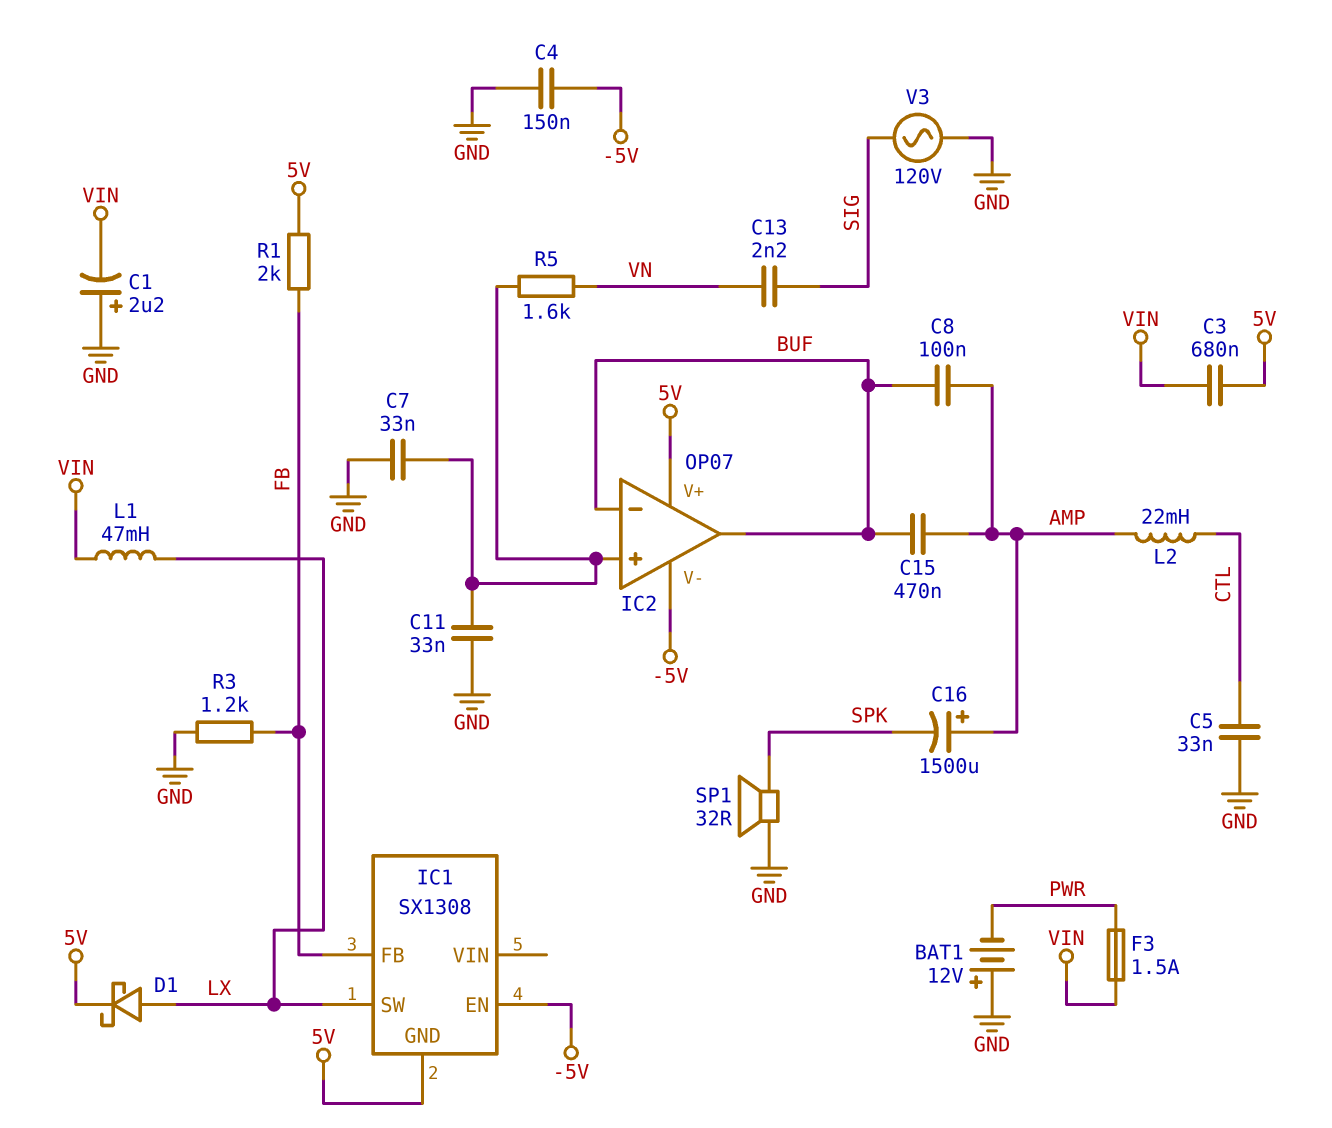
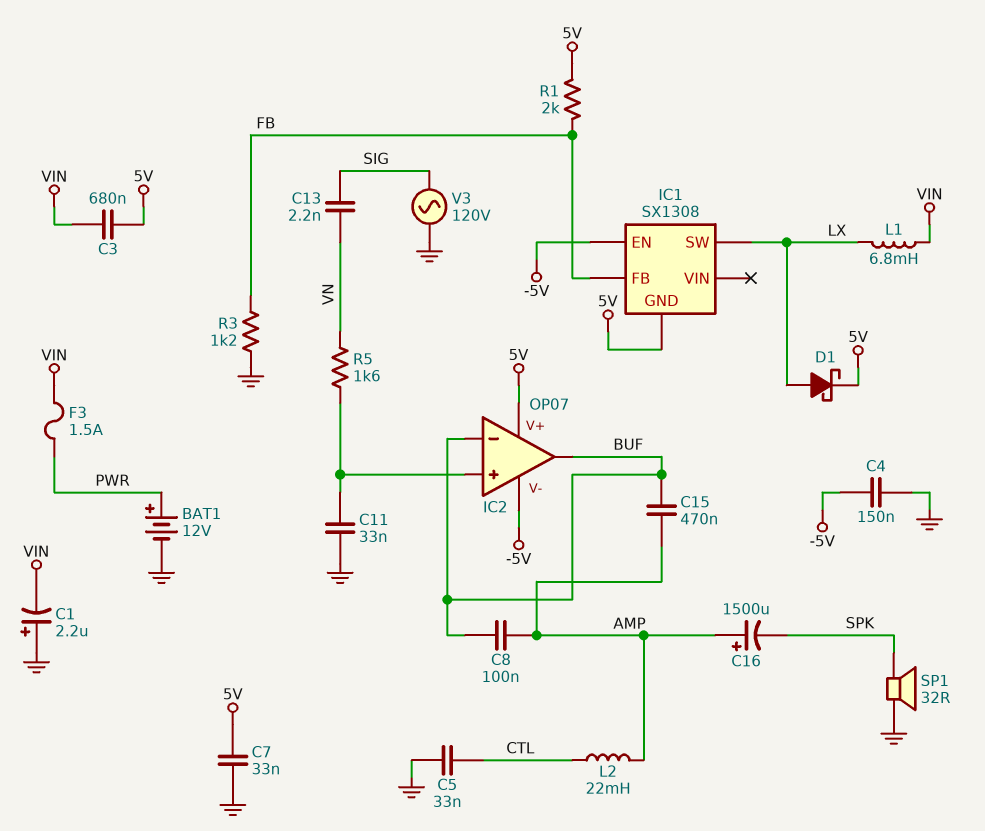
BAT1: 12V (plus GND, minus PWR) -> 12V (plus PWR, minus GND)
C7: 33nF (GND, IC2/in+) -> 33nF (5V, GND)
L1: 47mH (LX, VIN) -> 6.8mH (LX, VIN)

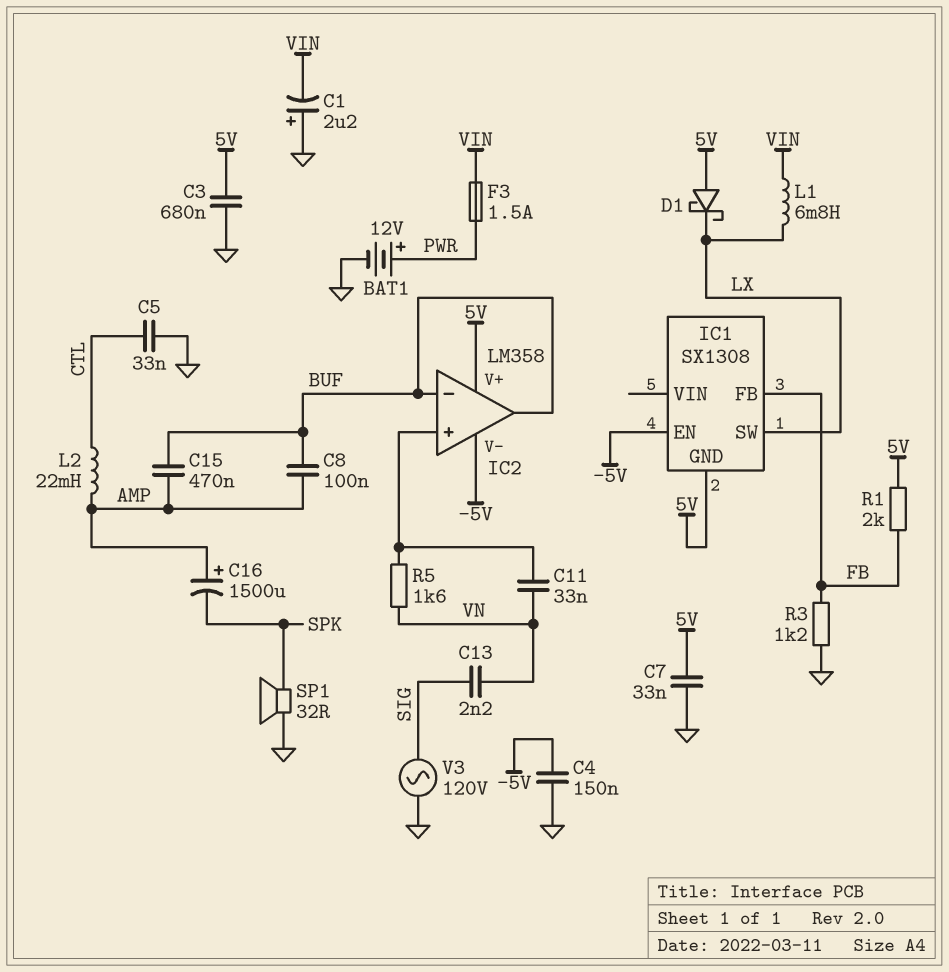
C3: 680nF (5V, VIN) -> 680nF (5V, GND)
C11: 33nF (GND, IC2/in+) -> 33nF (IC2/in+, VN)
D1: schottky (A LX, K 5V) -> schottky (A 5V, K LX)
IC2: OP07 -> LM358

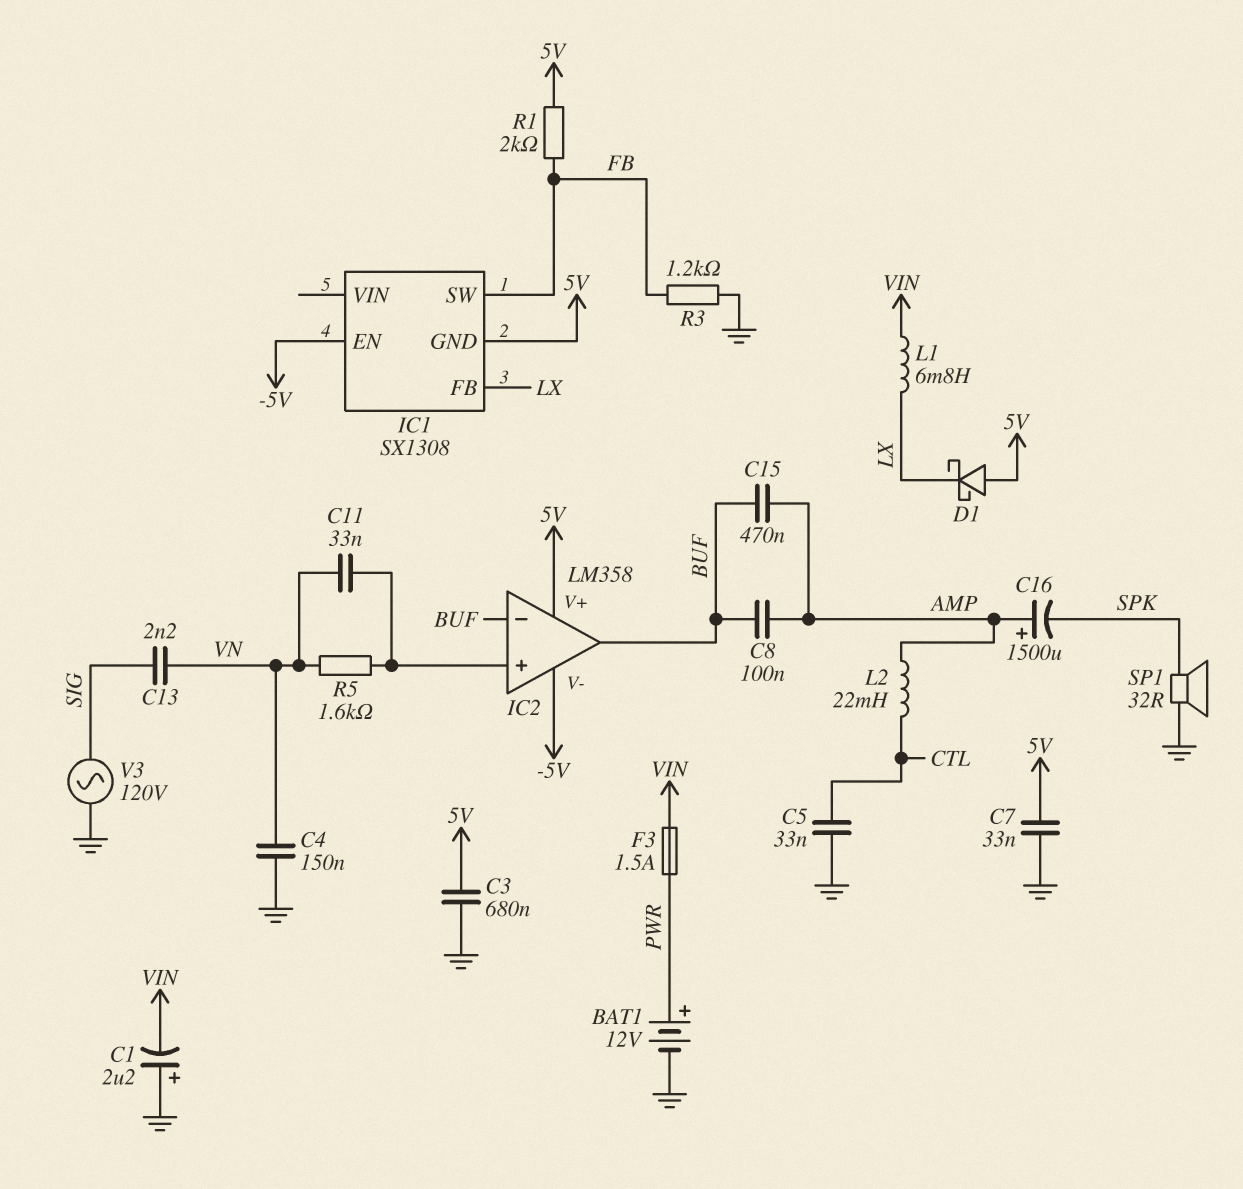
C4: 150nF (-5V, GND) -> 150nF (GND, VN)
IC1 pin FB: FB -> LX
IC1 pin SW: LX -> FB

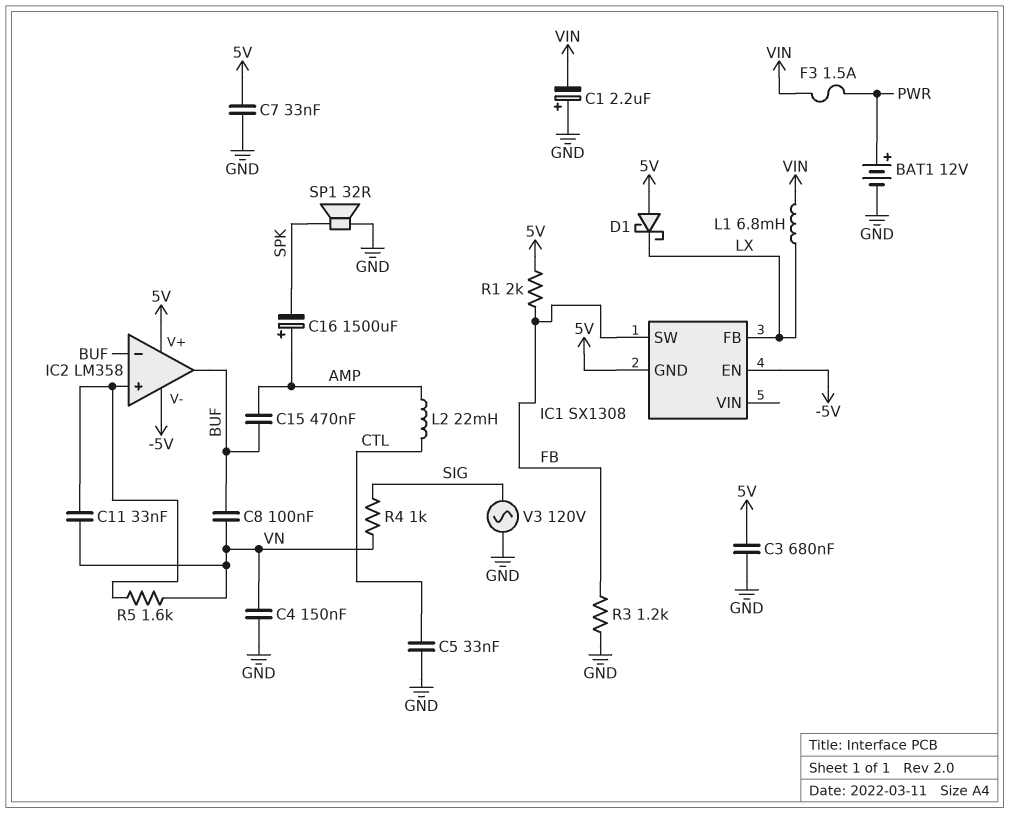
C8: 100nF (AMP, BUF) -> 100nF (BUF, VN)
C13: 2.2nF (SIG, VN) -> none
R4: none -> 1k (SIG, VN)

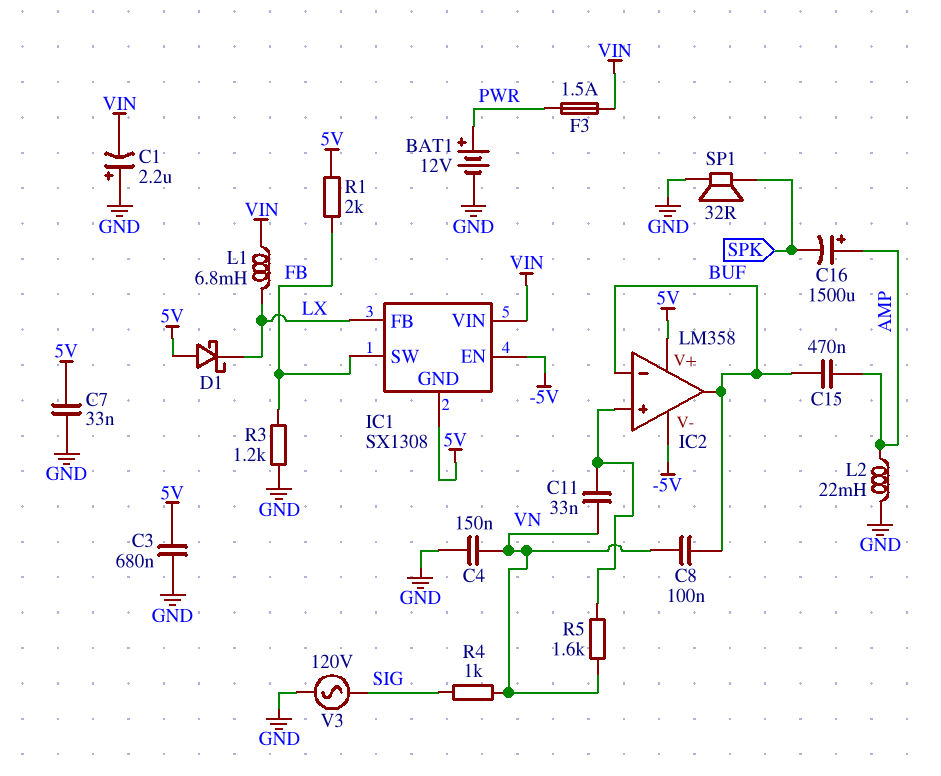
C5: 33nF (CTL, GND) -> none
IC1 pin VIN: none -> VIN
L2: 22mH (AMP, CTL) -> 22mH (AMP, GND)

